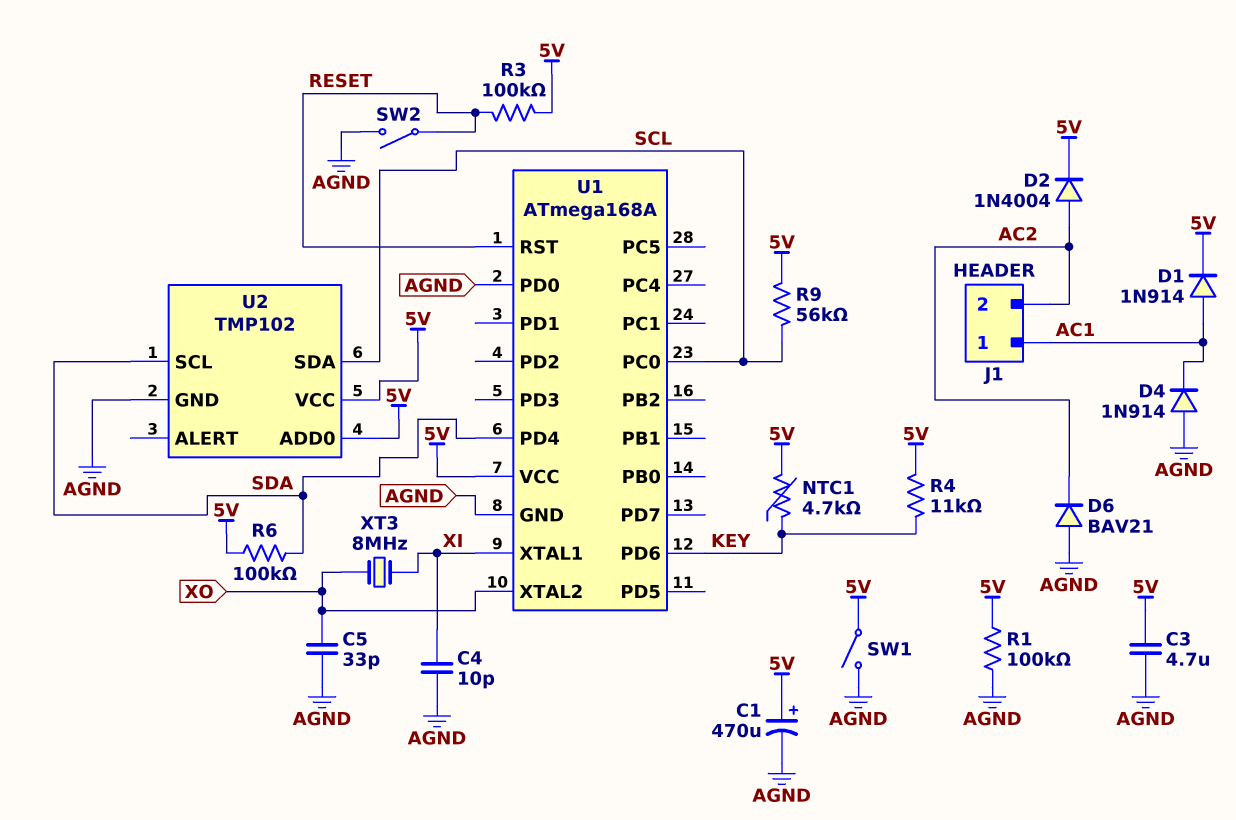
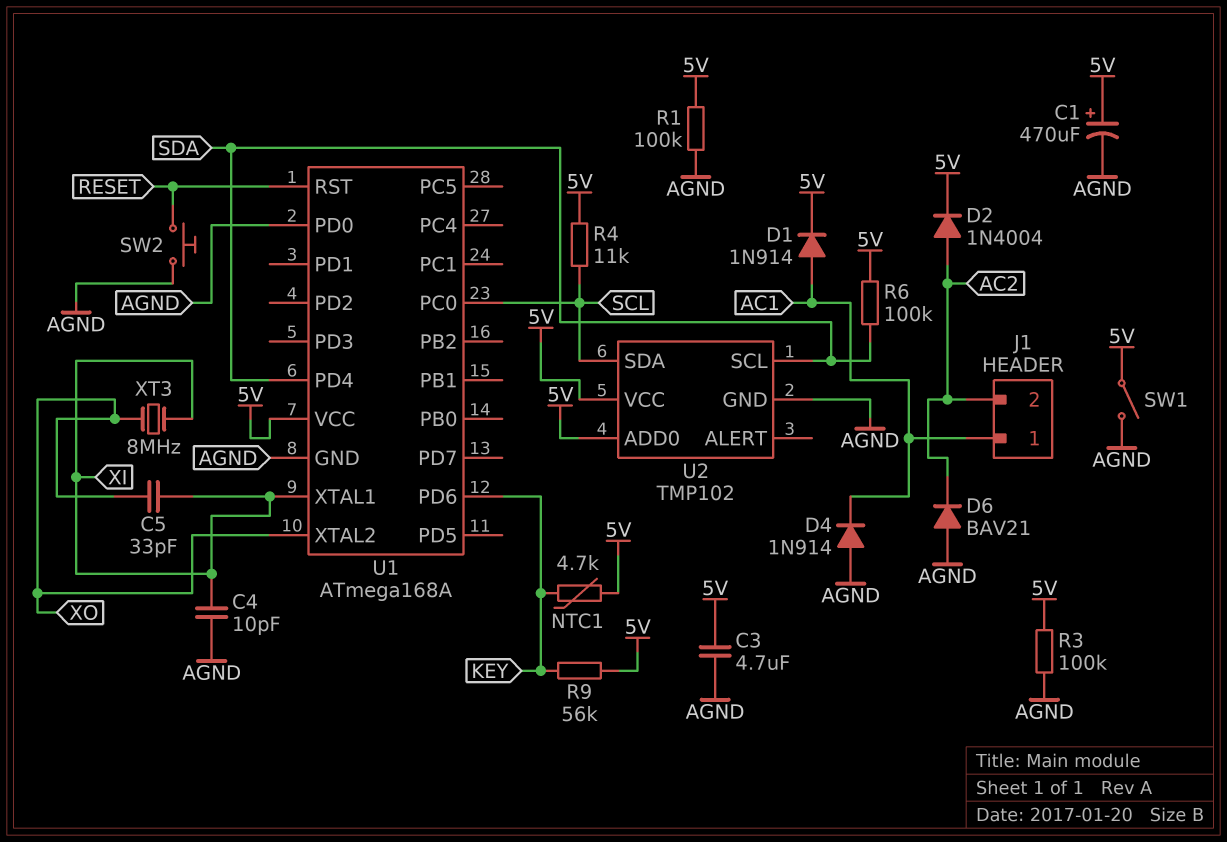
C5: 33pF (AGND, XO) -> 33pF (XI, XO)
R3: 100k (5V, RESET) -> 100k (5V, AGND)
R4: 11k (5V, KEY) -> 11k (5V, SCL)
R9: 56k (5V, SCL) -> 56k (5V, KEY)
SW2: switch (AGND, RESET) -> button (AGND, RESET)

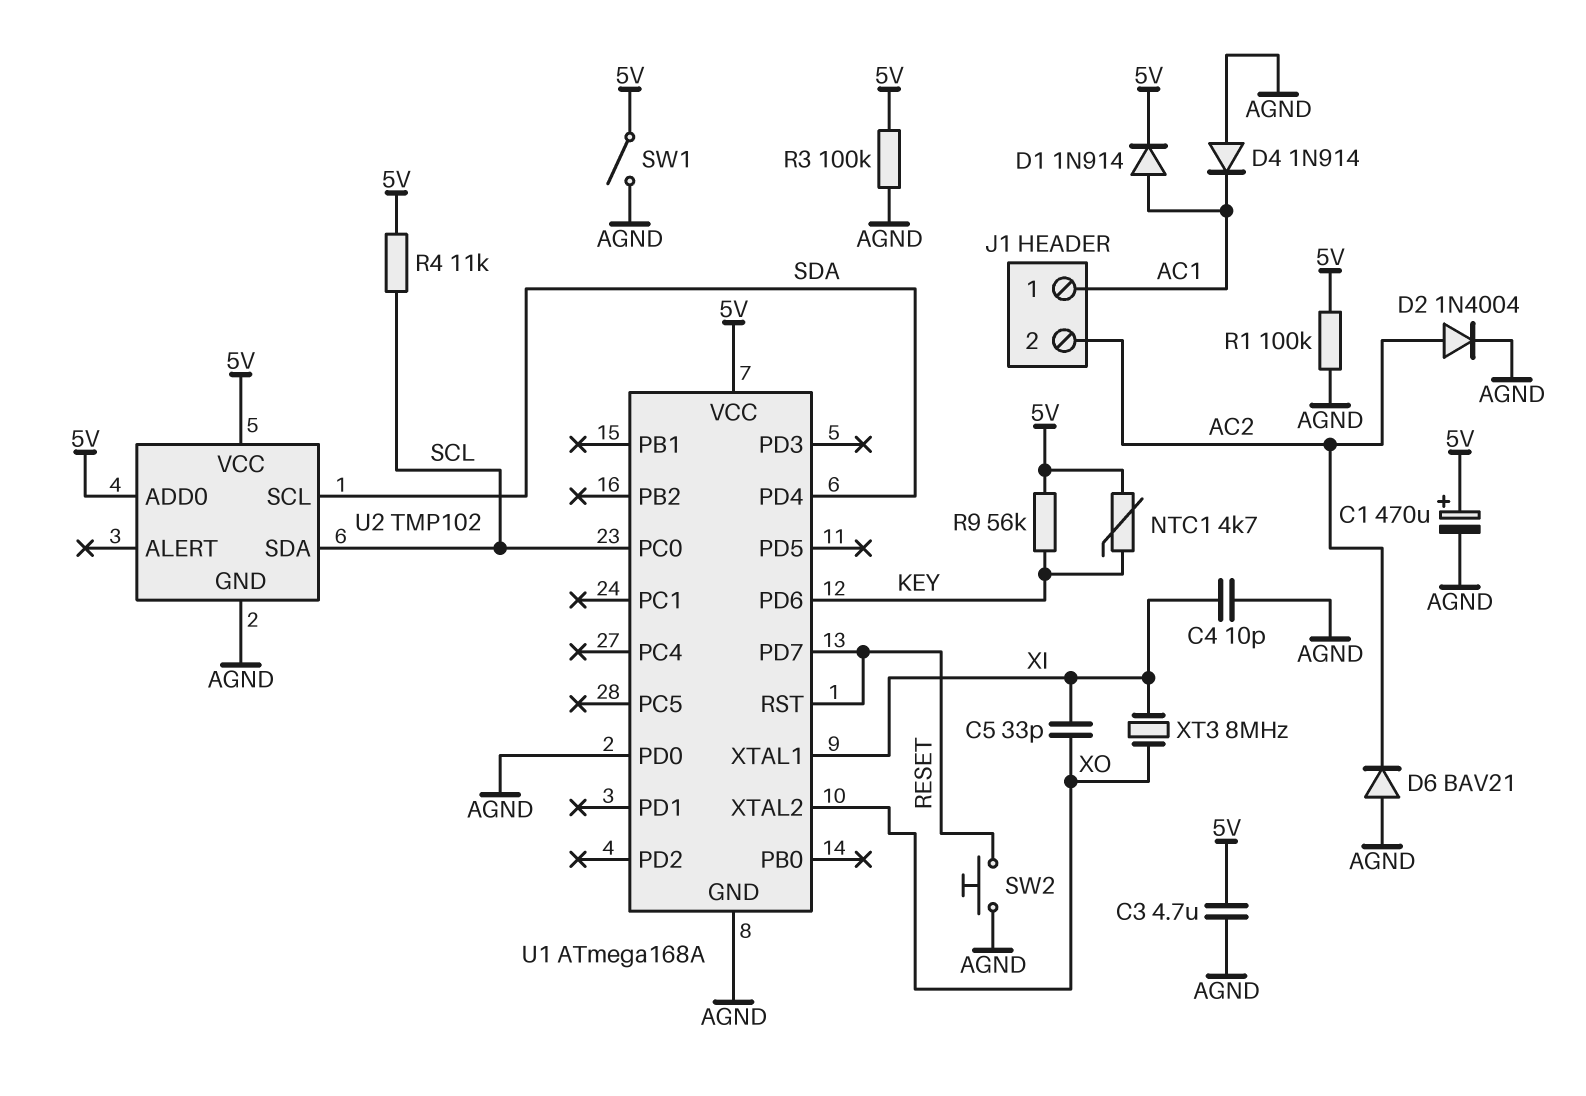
D2: diode 1N4004 (A AC2, K 5V) -> diode 1N4004 (A AC2, K AGND)
R6: 100k (5V, SDA) -> none
U1 pin PD7: none -> RESET

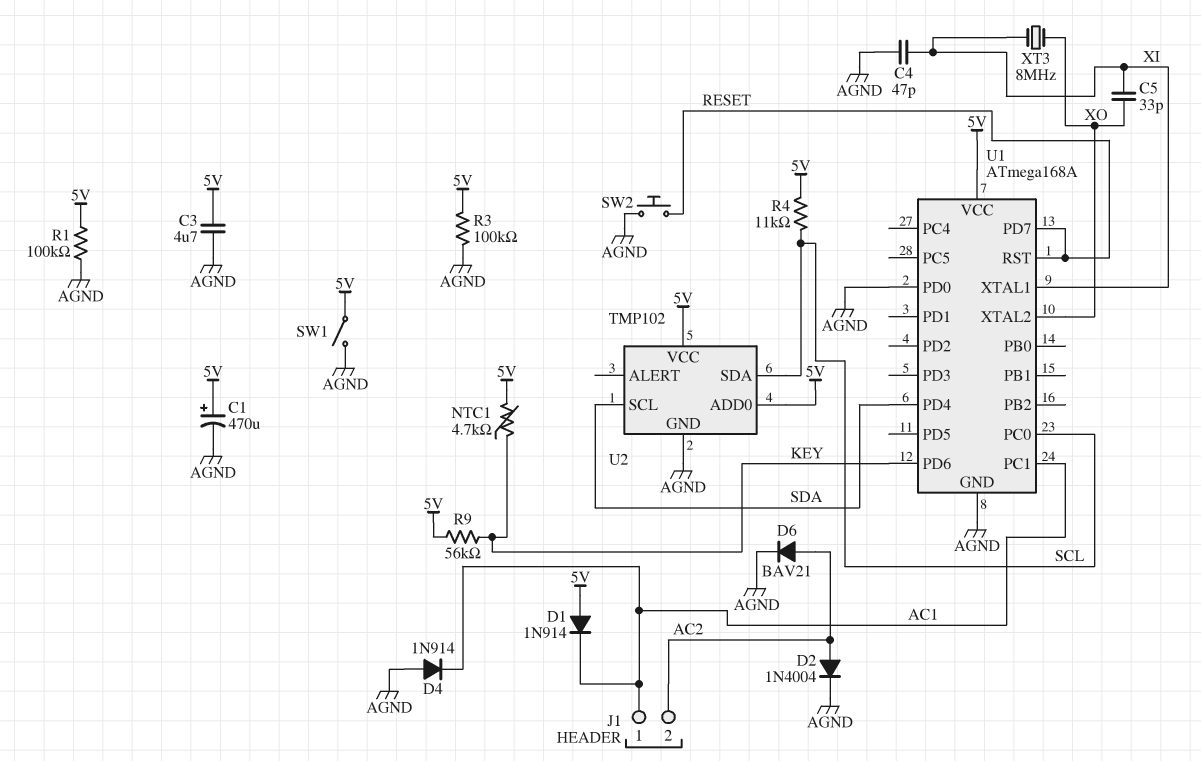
C4: 10pF (AGND, XI) -> 47pF (AGND, XI)
D1: diode 1N914 (A AC1, K 5V) -> diode 1N914 (A 5V, K AC1)
D6: diode BAV21 (A AGND, K AC2) -> diode BAV21 (A AC2, K AGND)
U1 pin PC1: none -> AC1

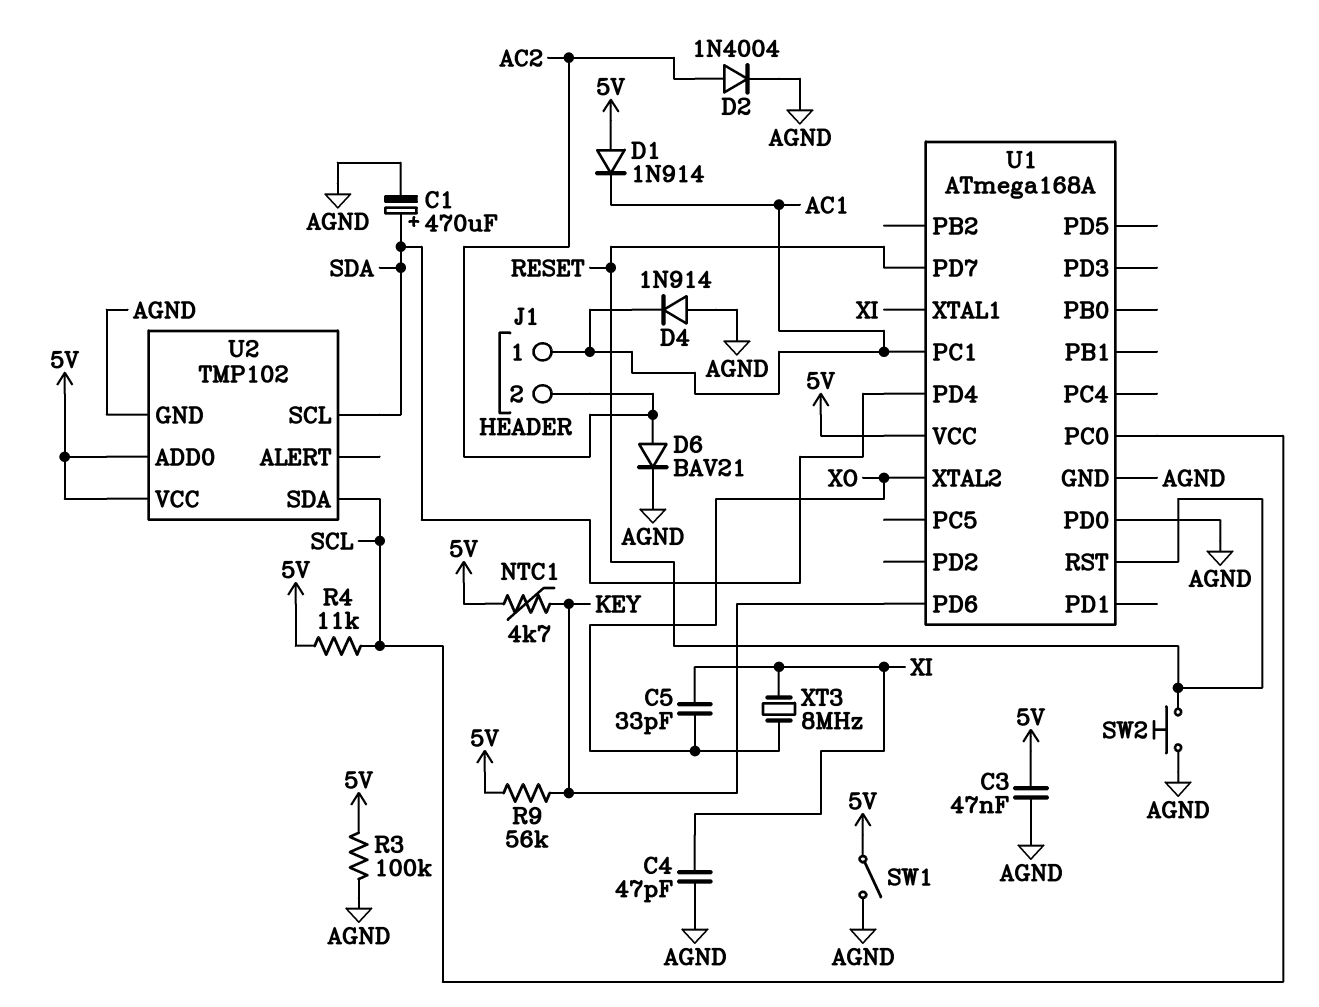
C1: 470uF (plus 5V, minus AGND) -> 470uF (plus SDA, minus AGND)
C3: 4.7uF (5V, AGND) -> 47nF (5V, AGND)
R1: 100k (5V, AGND) -> none

